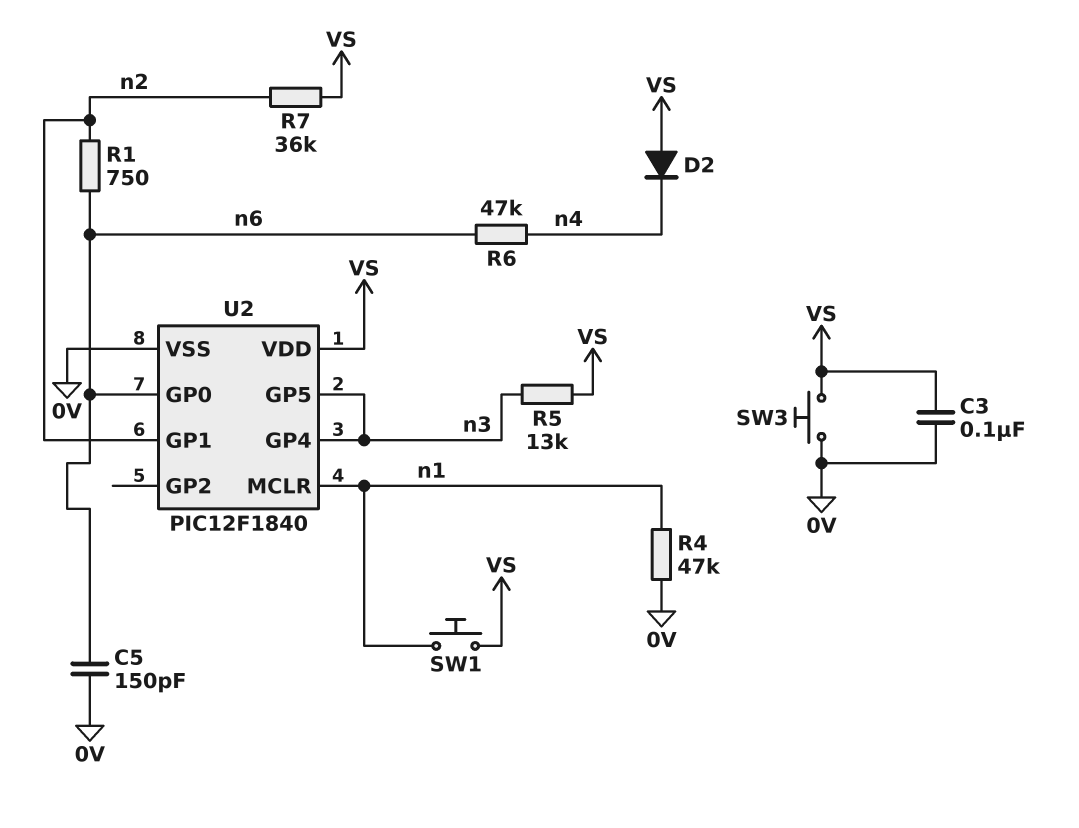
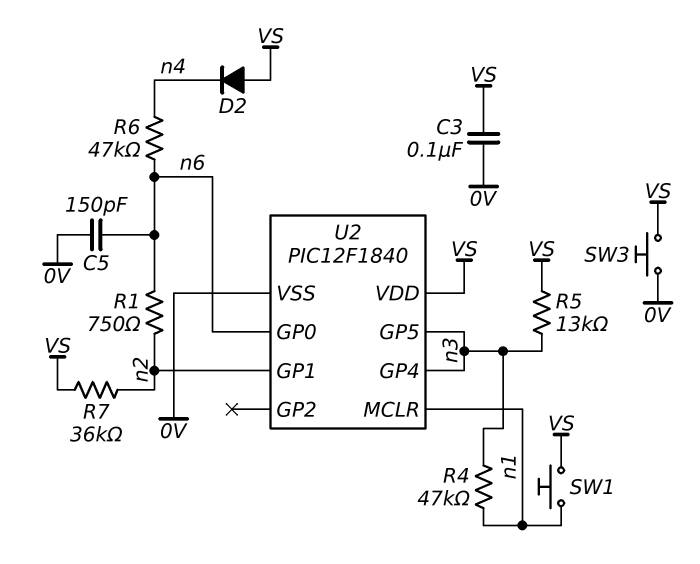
R4: 47k (0V, n1) -> 47k (n1, n3)

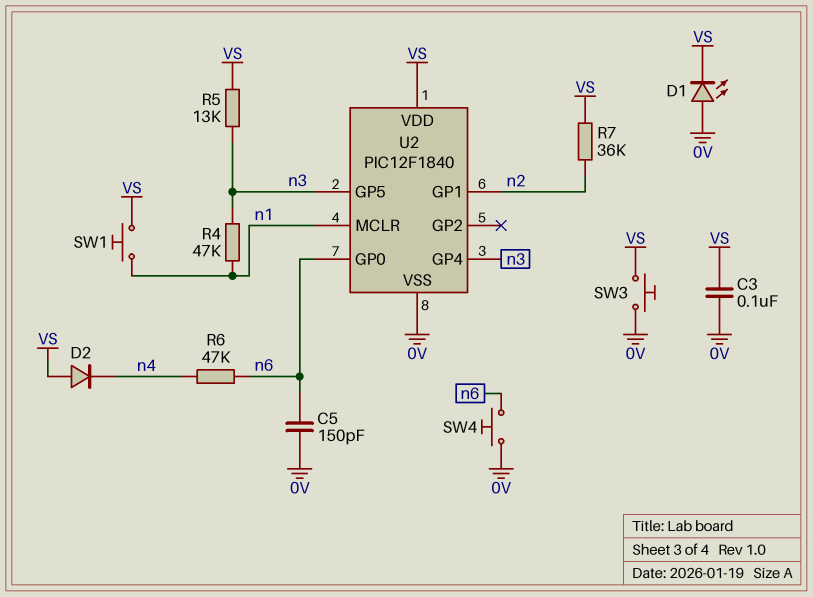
D1: none -> LED (A 0V, K VS)
R1: 750 (n2, n6) -> none
SW4: none -> button (0V, n6)

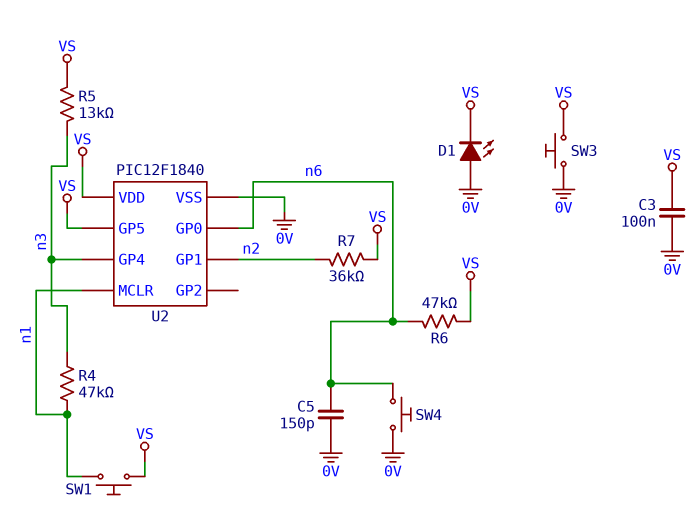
D2: diode (A VS, K n4) -> none
R6: 47k (n4, n6) -> 47k (VS, n6)
U2 pin GP5: n3 -> VS

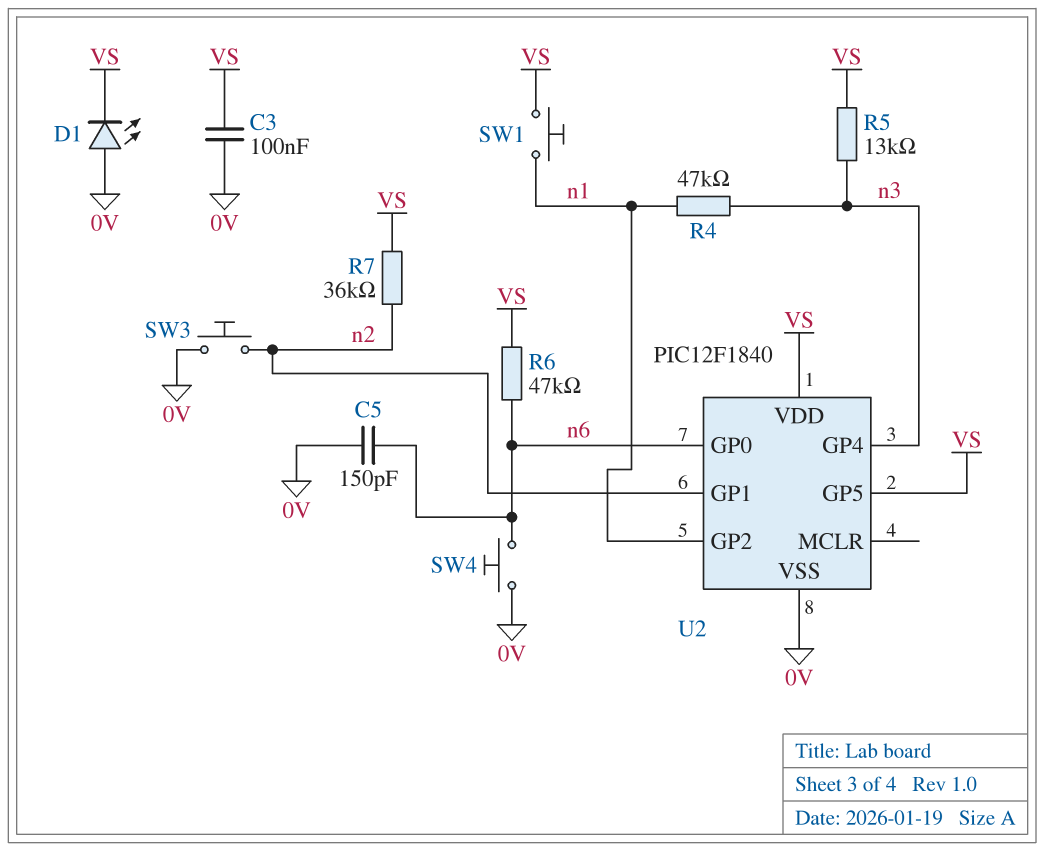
SW3: button (0V, VS) -> button (0V, n2)
U2 pin GP2: none -> n1
U2 pin MCLR: n1 -> none

